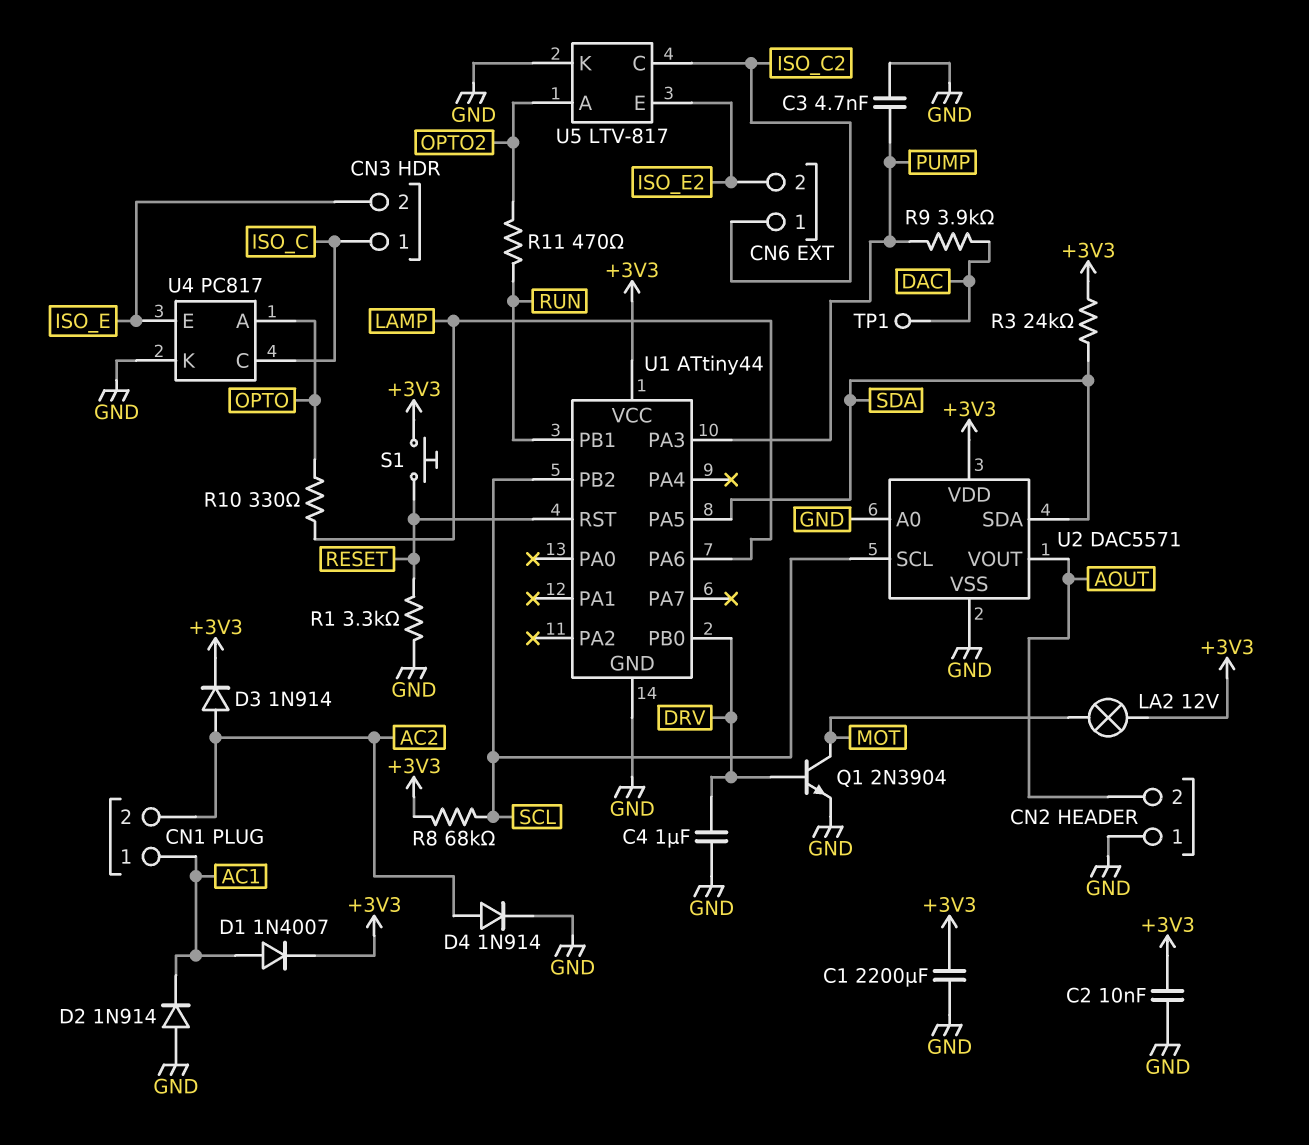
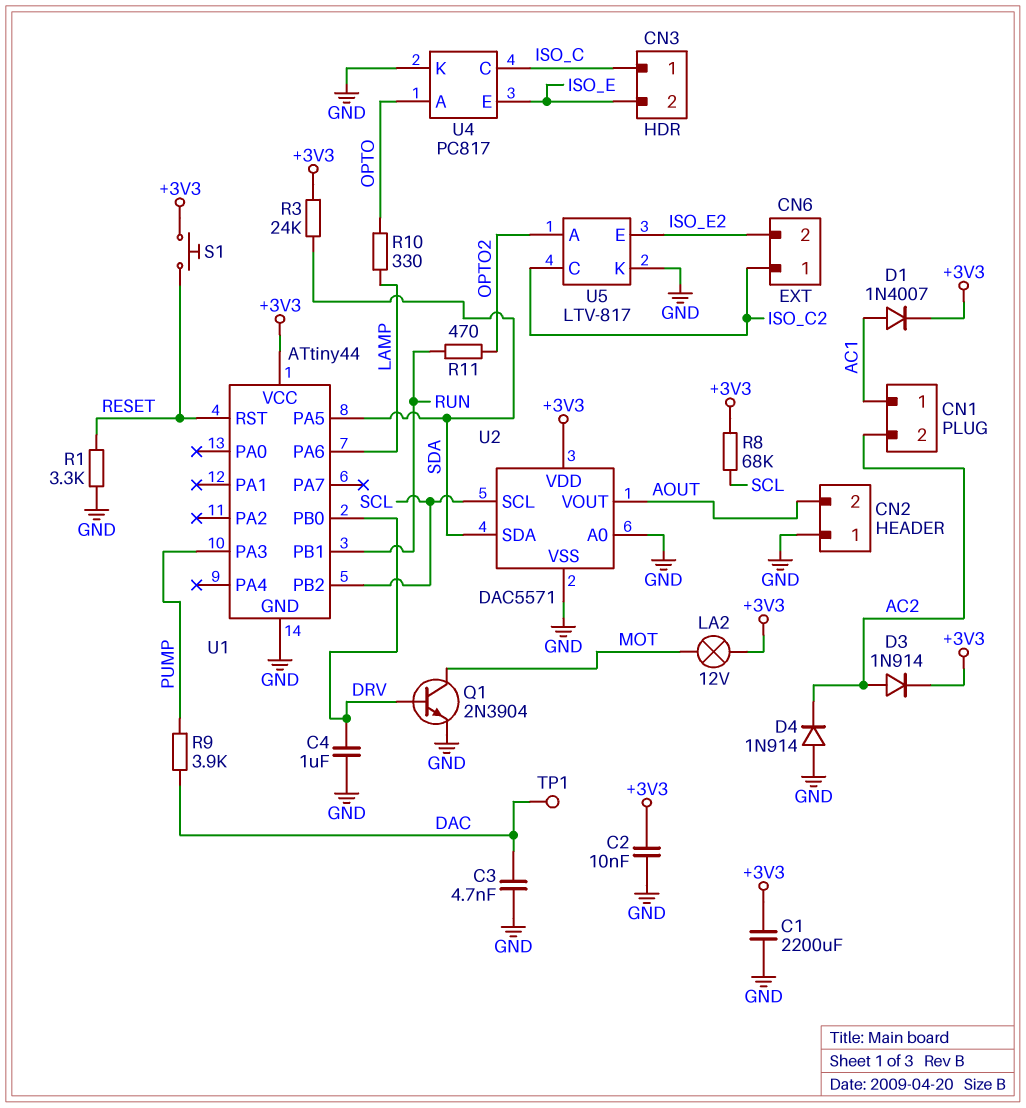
C3: 4.7nF (GND, PUMP) -> 4.7nF (DAC, GND)
D2: diode 1N914 (A GND, K AC1) -> none
D4: diode 1N914 (A AC2, K GND) -> diode 1N914 (A GND, K AC2)

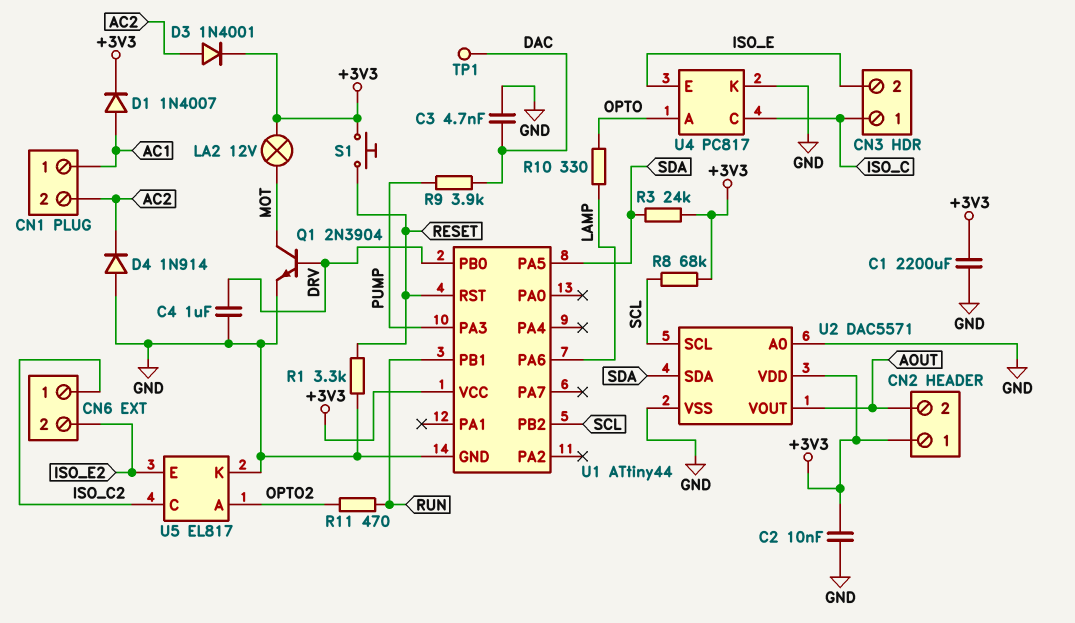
CN2 pin 1: GND -> +3V3
D3: diode 1N914 (A AC2, K +3V3) -> diode 1N4001 (A AC2, K +3V3)
U5: LTV-817 -> EL817

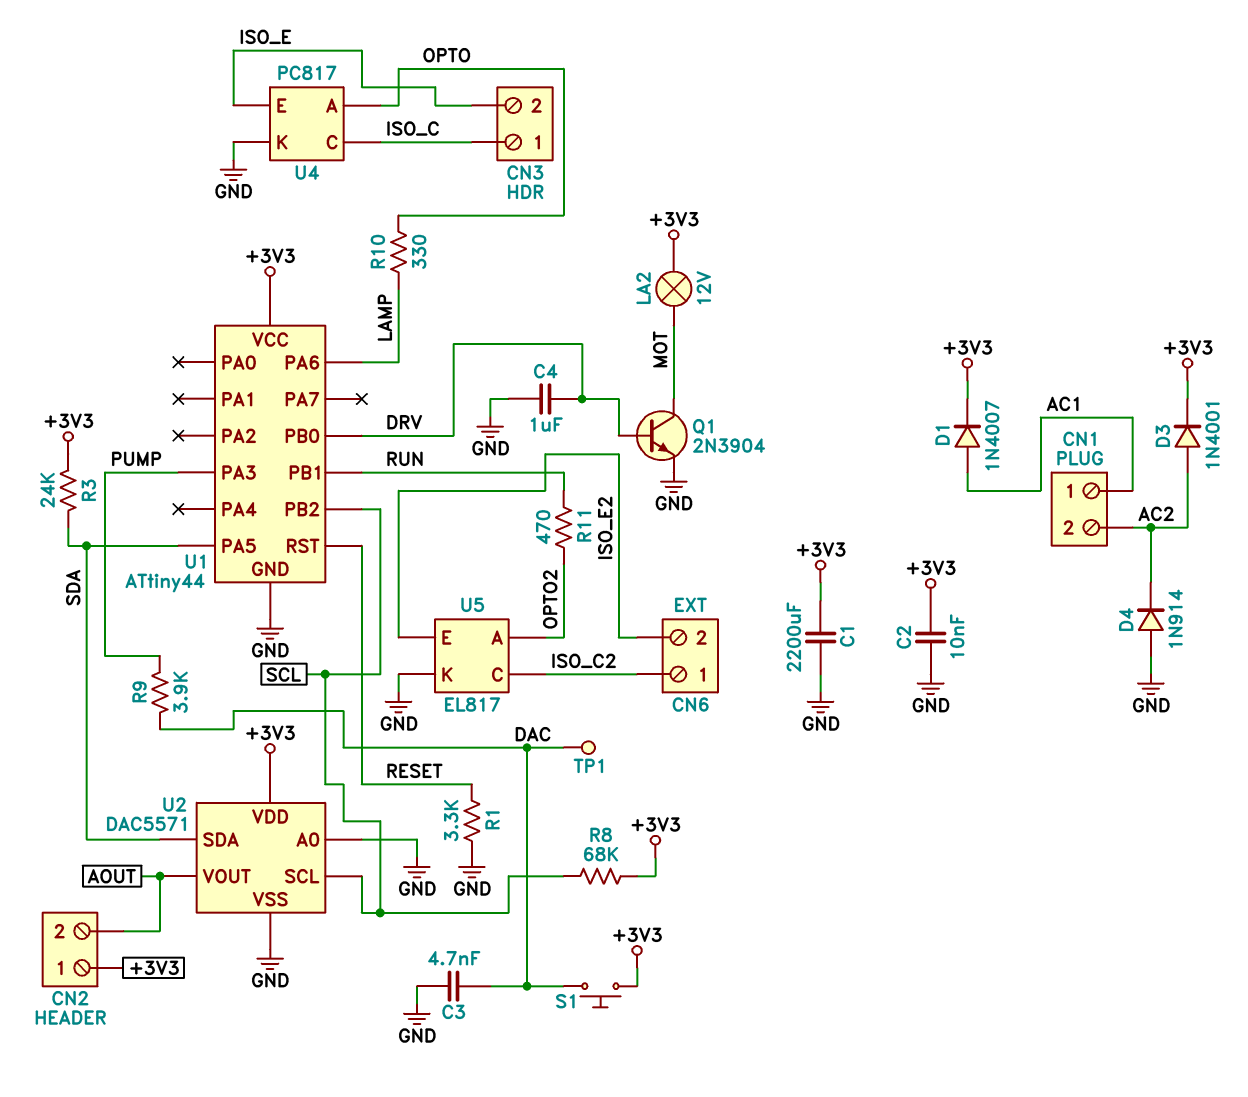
S1: button (+3V3, RESET) -> button (+3V3, DAC)

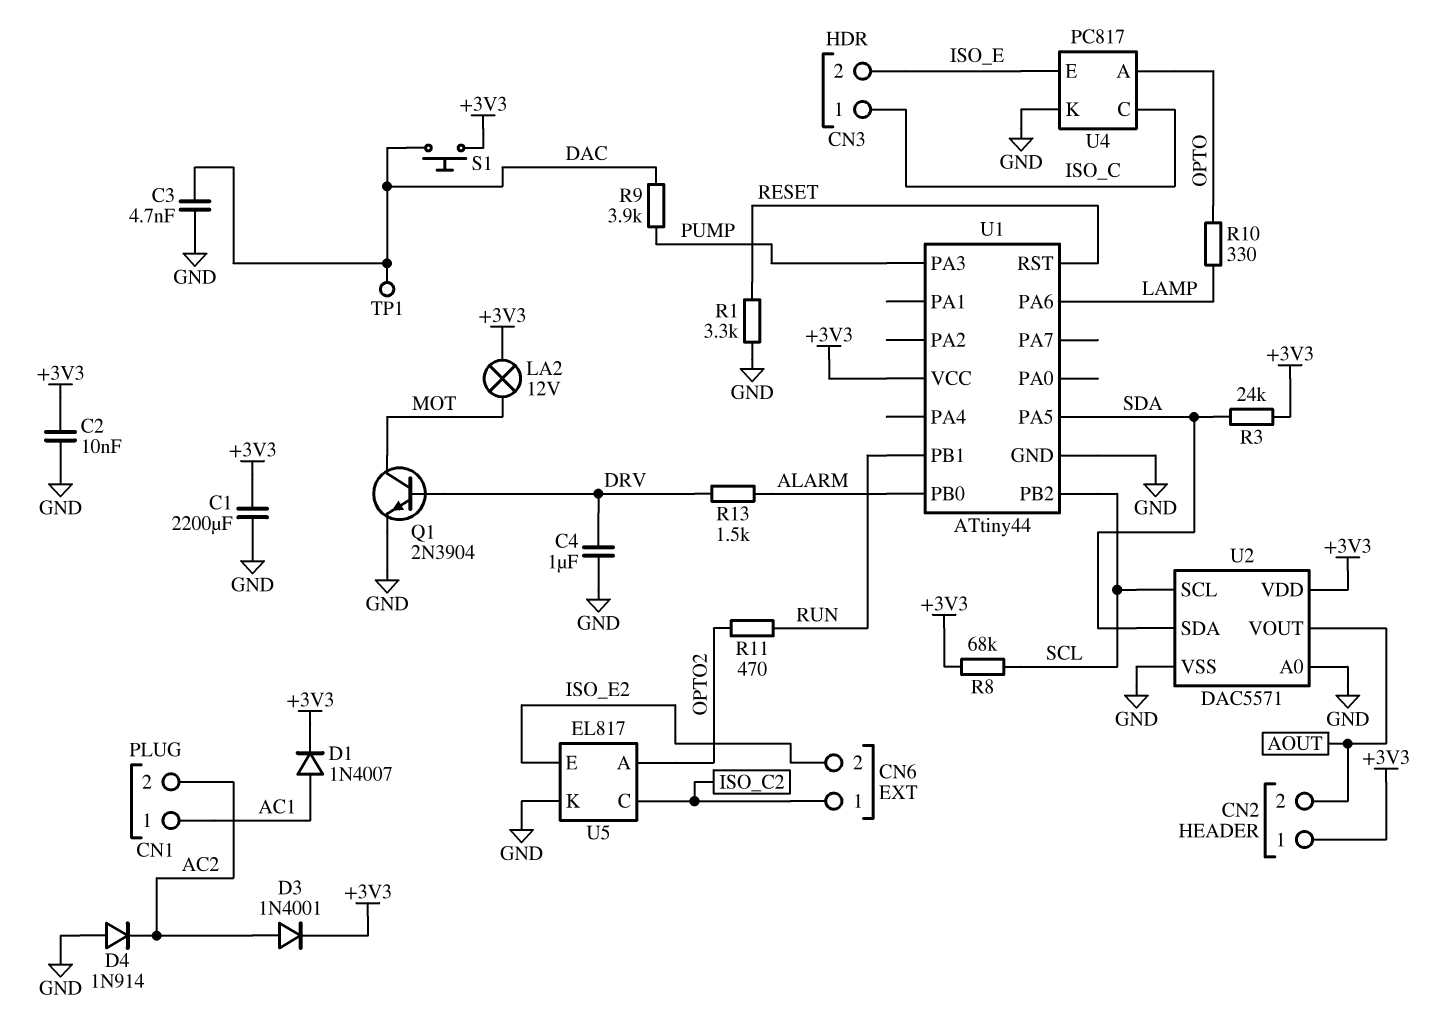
R13: none -> 1.5k (ALARM, DRV)
U1 pin PB0: DRV -> ALARM

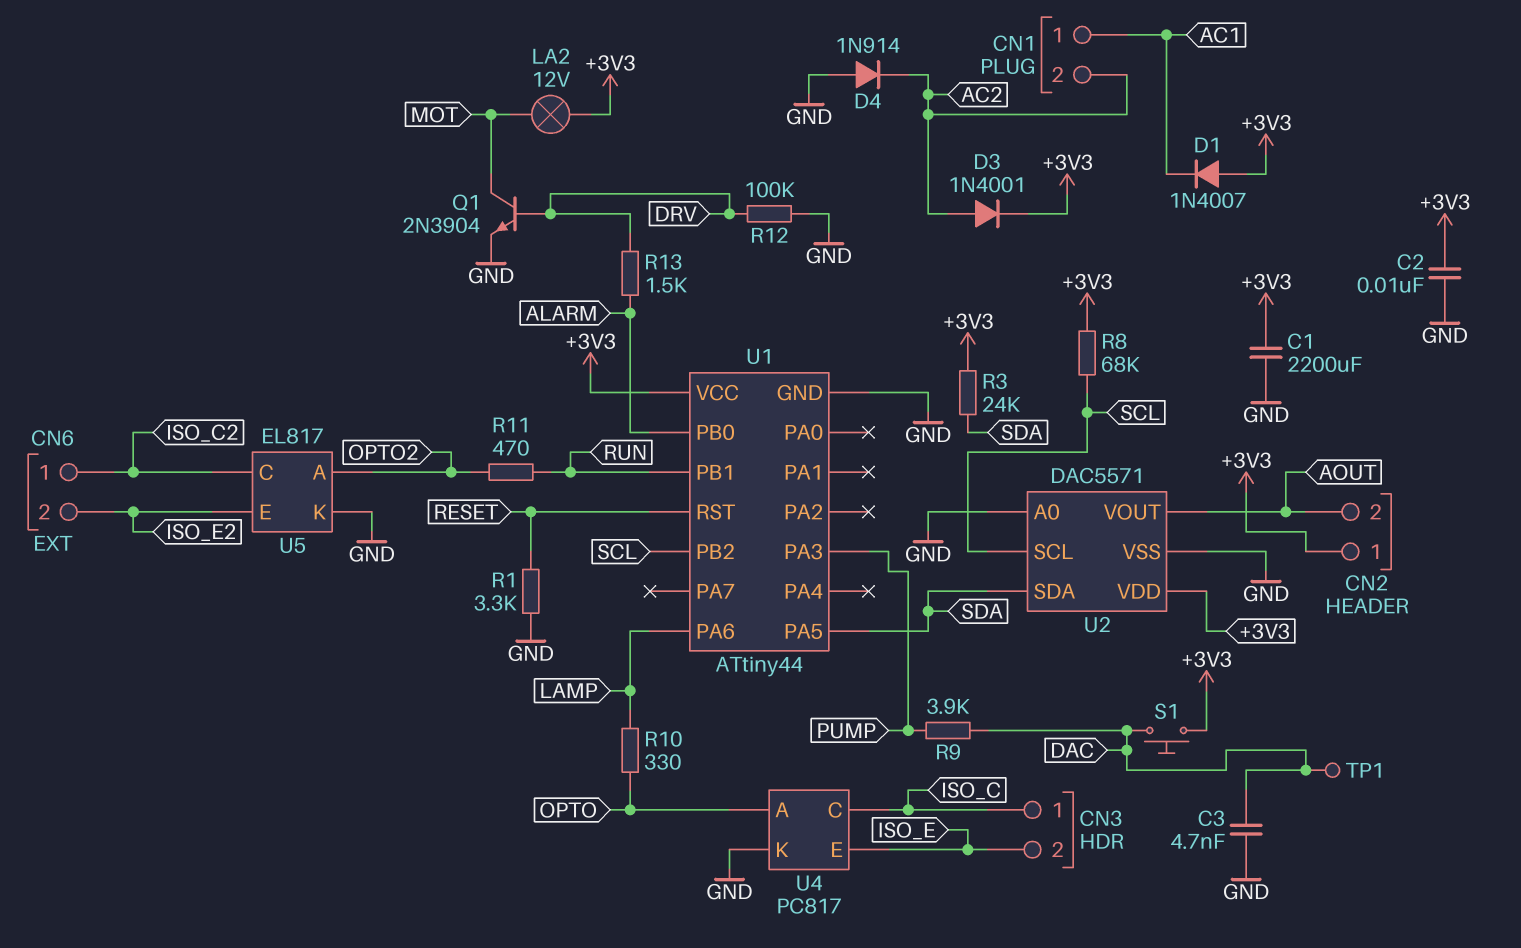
C4: 1uF (DRV, GND) -> none
D1: diode 1N4007 (A AC1, K +3V3) -> diode 1N4007 (A +3V3, K AC1)
R12: none -> 100k (DRV, GND)

